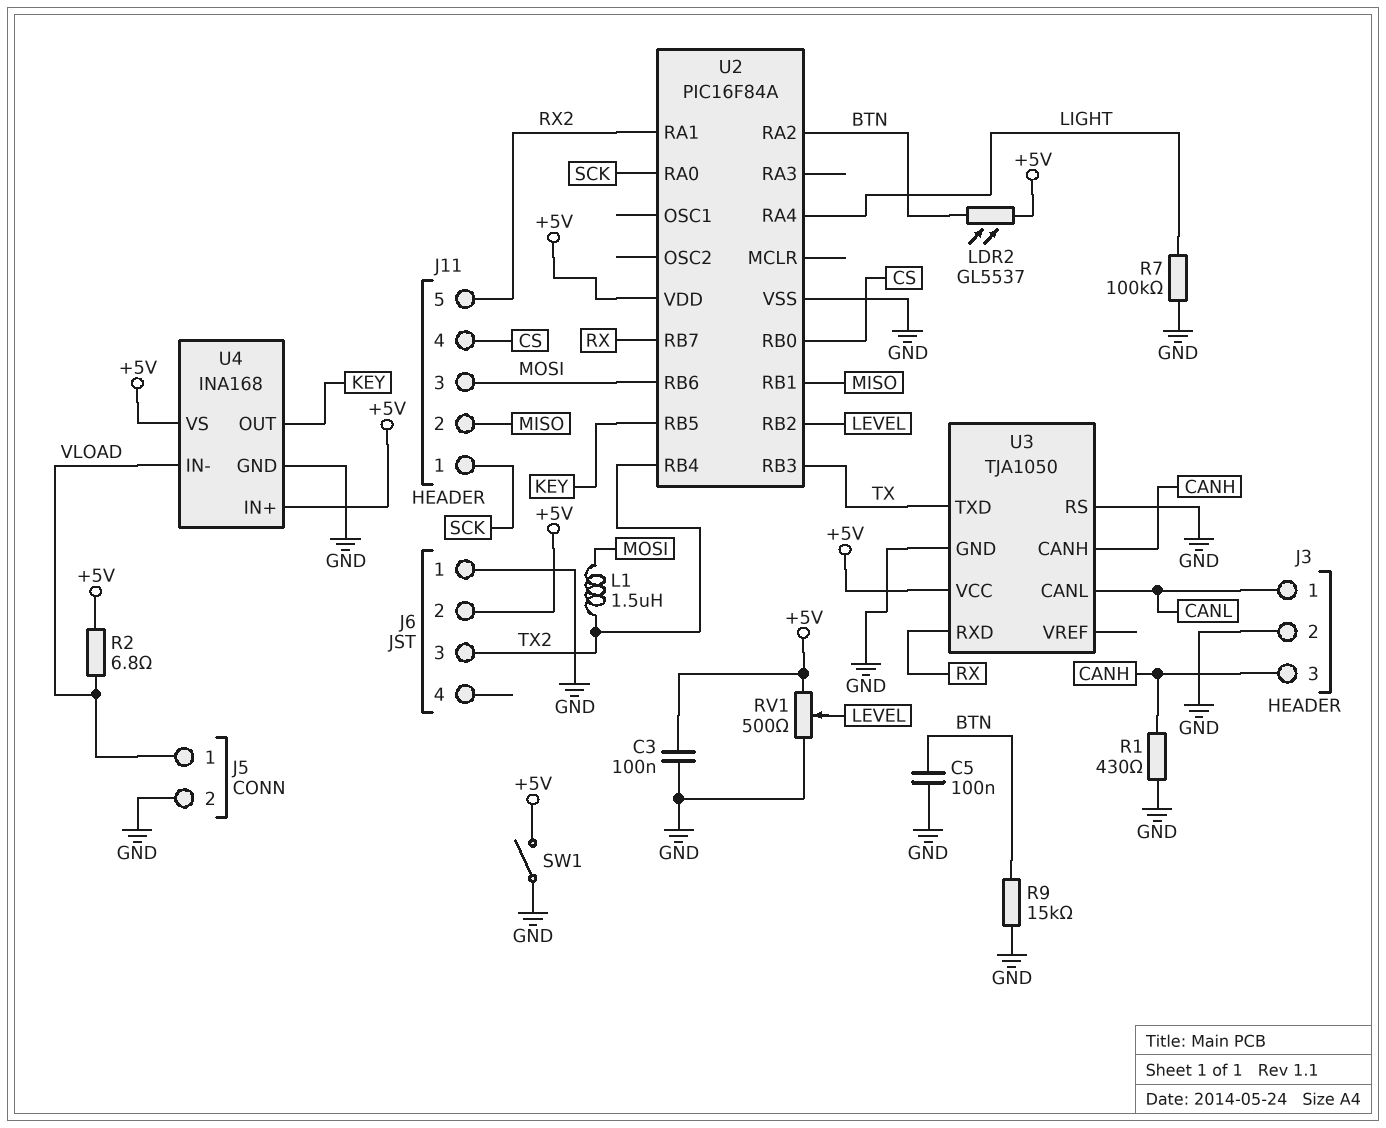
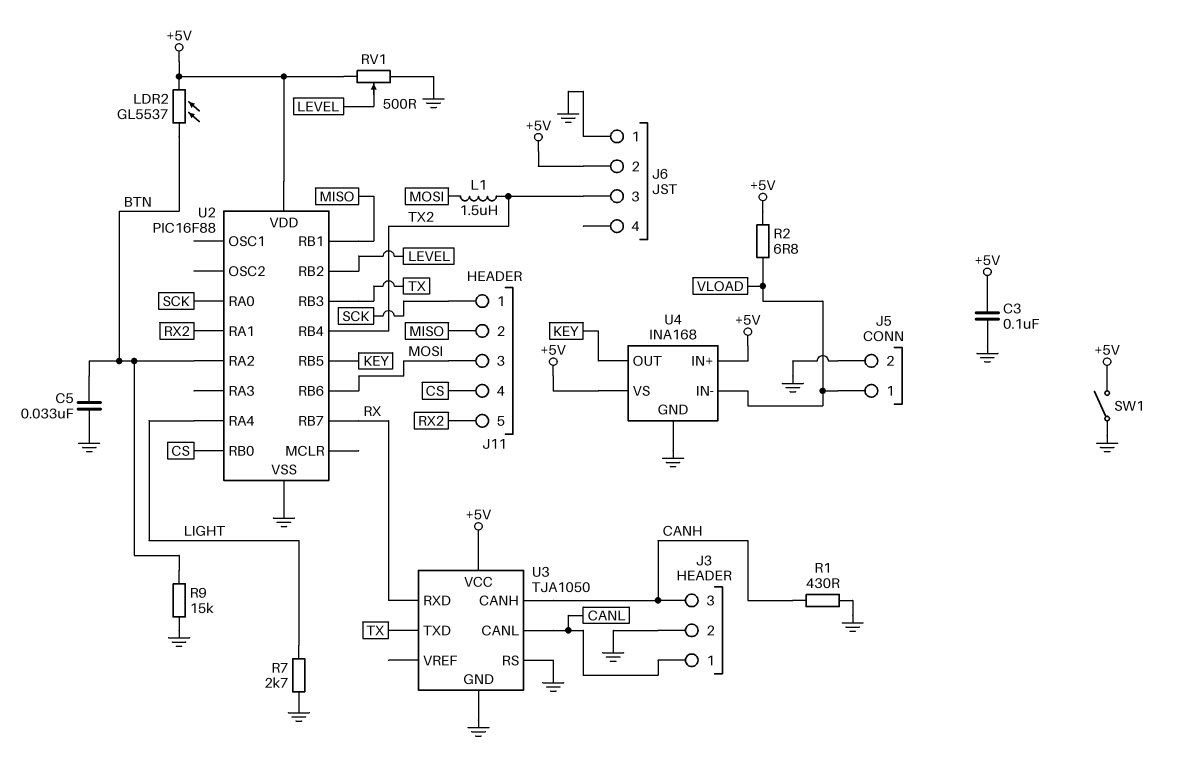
C5: 100nF (BTN, GND) -> 33nF (BTN, GND)
R7: 100k (GND, LIGHT) -> 2.7k (GND, LIGHT)
U2: PIC16F84A -> PIC16F88

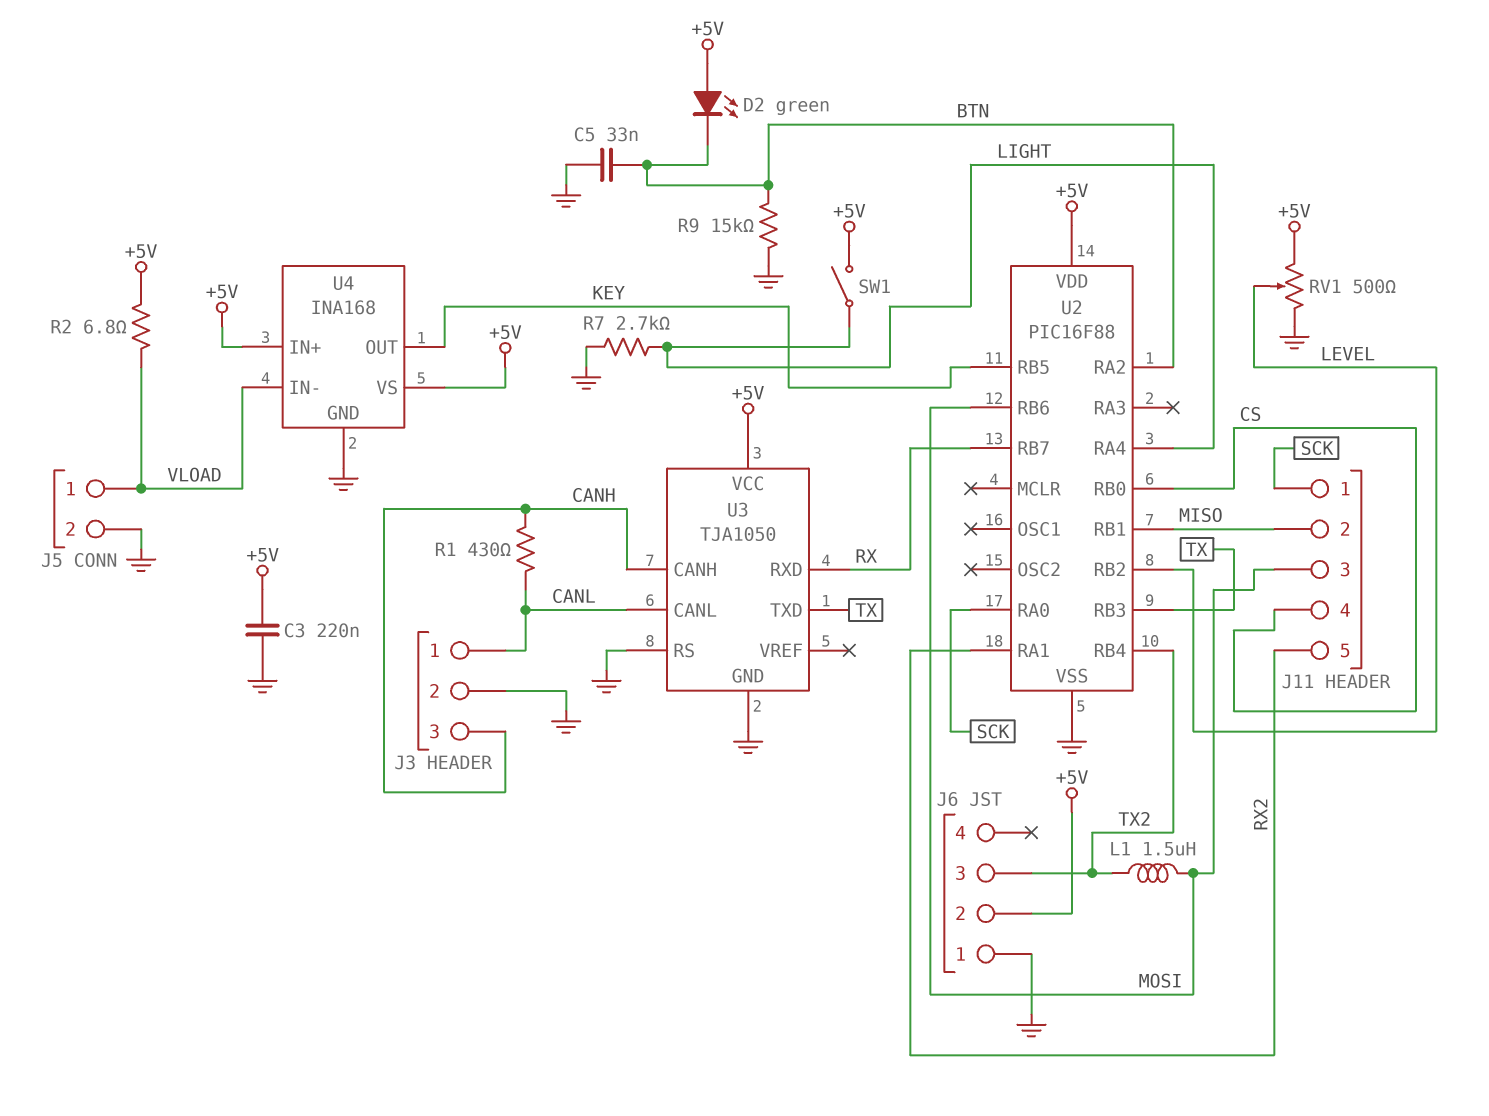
C3: 100nF (+5V, GND) -> 220nF (+5V, GND)
D2: none -> LED green (A +5V, K BTN)
LDR2: GL5537 (+5V, BTN) -> none
R1: 430 (CANH, GND) -> 430 (CANH, CANL)
SW1: switch (+5V, GND) -> switch (+5V, LIGHT)

